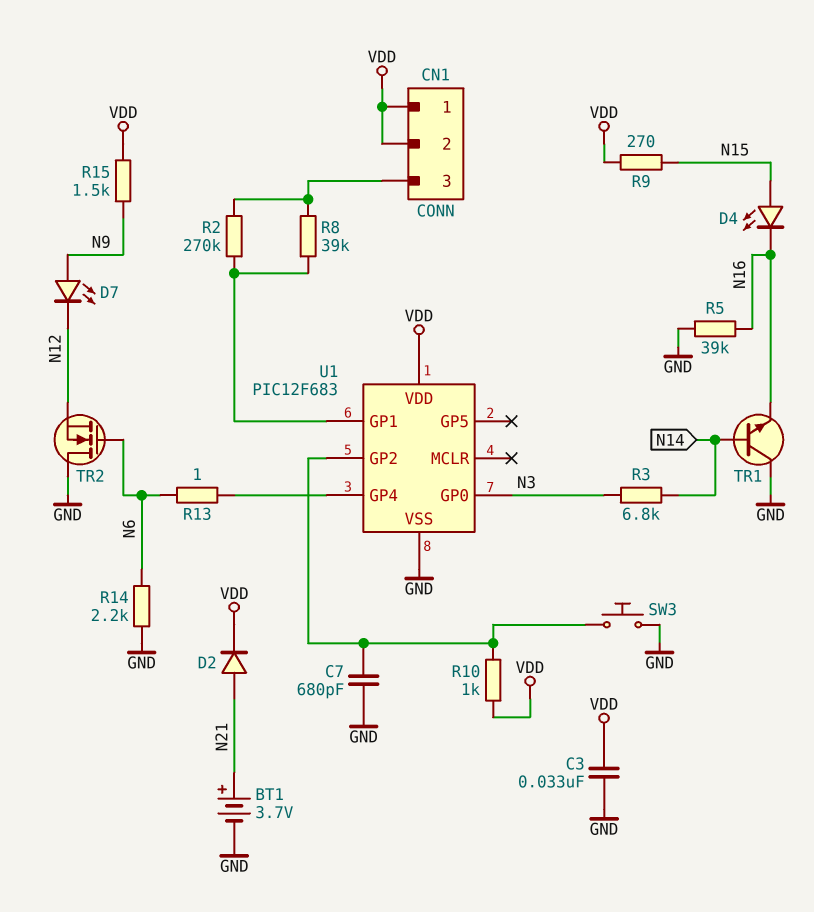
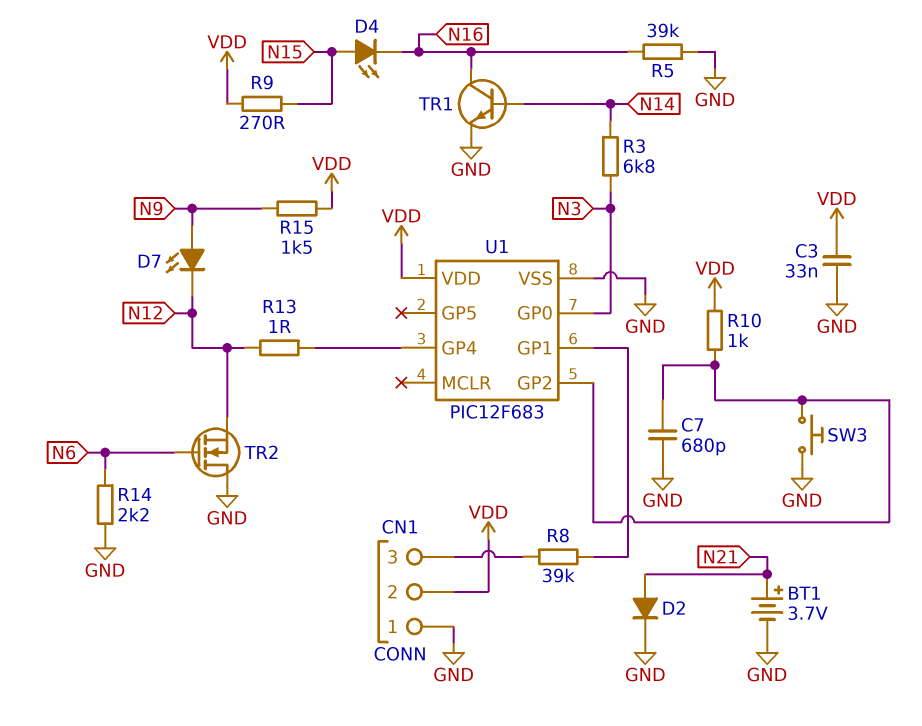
CN1 pin 1: VDD -> GND
D2: diode (A N21, K VDD) -> diode (A N21, K GND)
R2: 270k (CN1/3, U1/GP1) -> none
R13: 1 (N6, U1/GP4) -> 1 (N12, U1/GP4)
TR1: NPN (B N14, C GND, E N16) -> NPN (B N14, C N16, E GND)

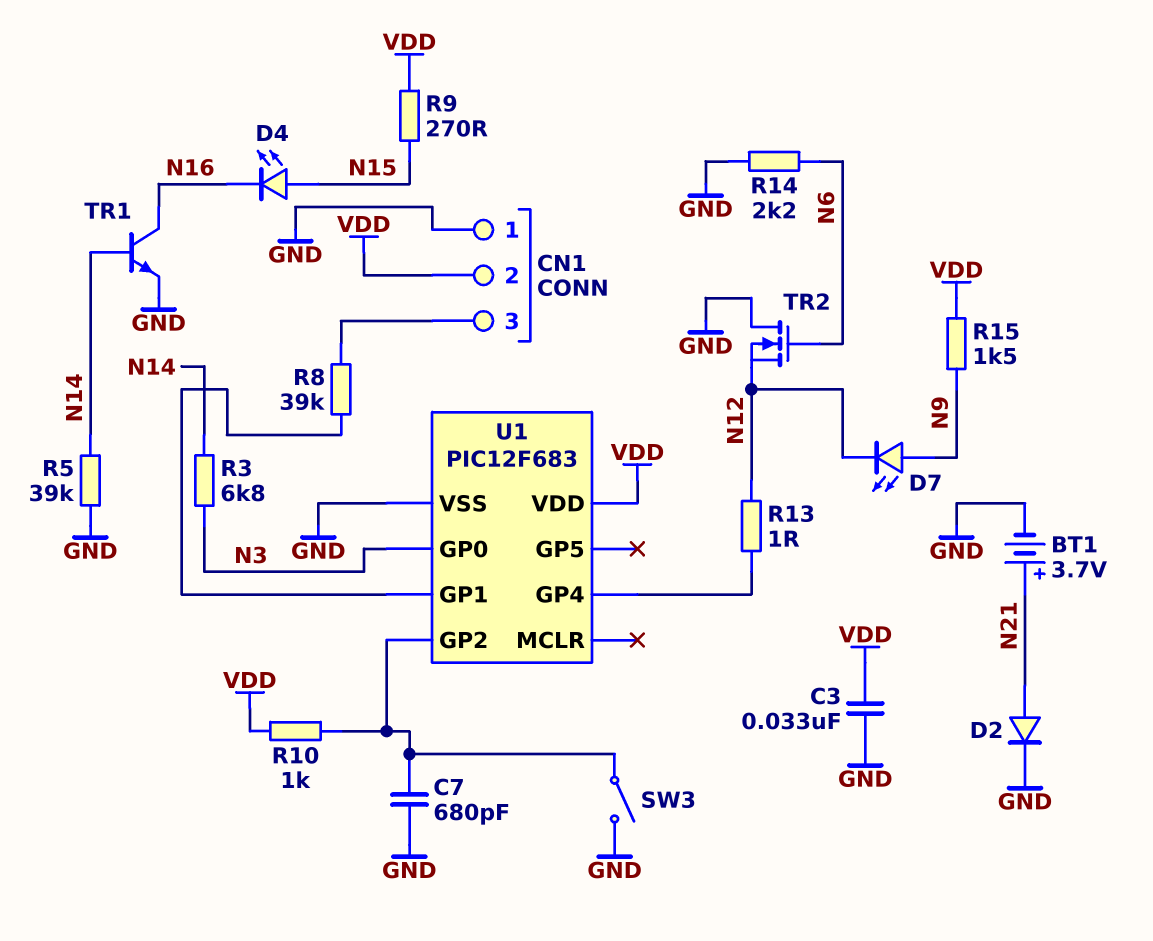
R5: 39k (GND, N16) -> 39k (GND, N14)
SW3: button (GND, U1/GP2) -> switch (GND, U1/GP2)

